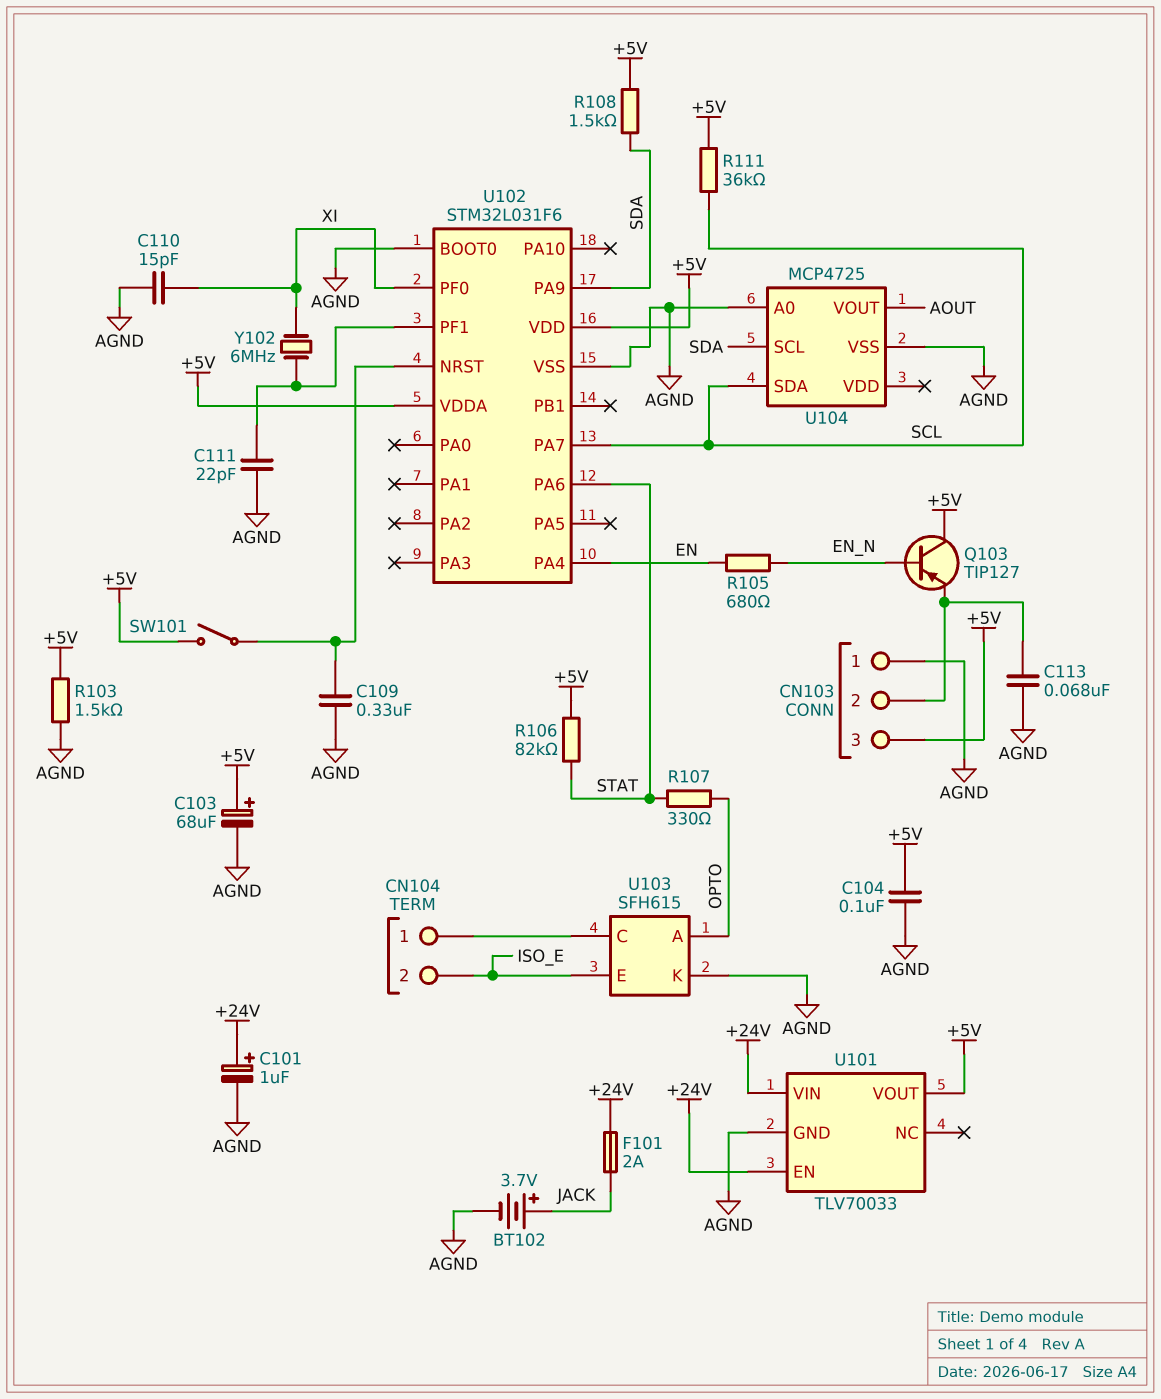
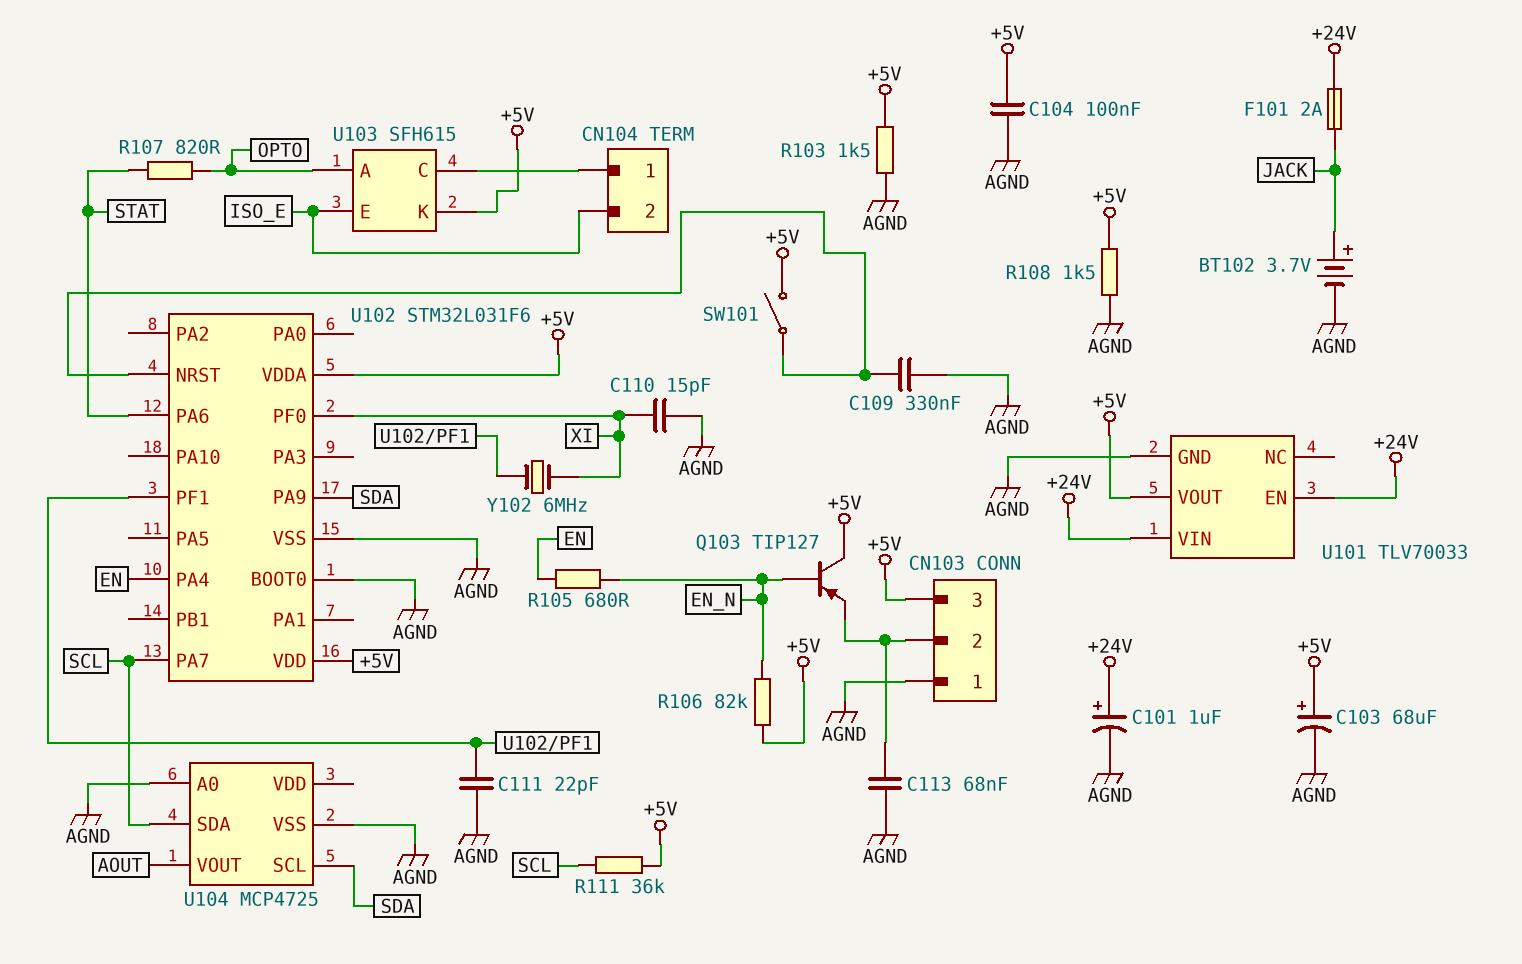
R106: 82k (+5V, STAT) -> 82k (+5V, EN_N)
R107: 330 (OPTO, STAT) -> 820 (OPTO, STAT)
R108: 1.5k (+5V, SDA) -> 1.5k (+5V, AGND)
U103 pin K: AGND -> +5V

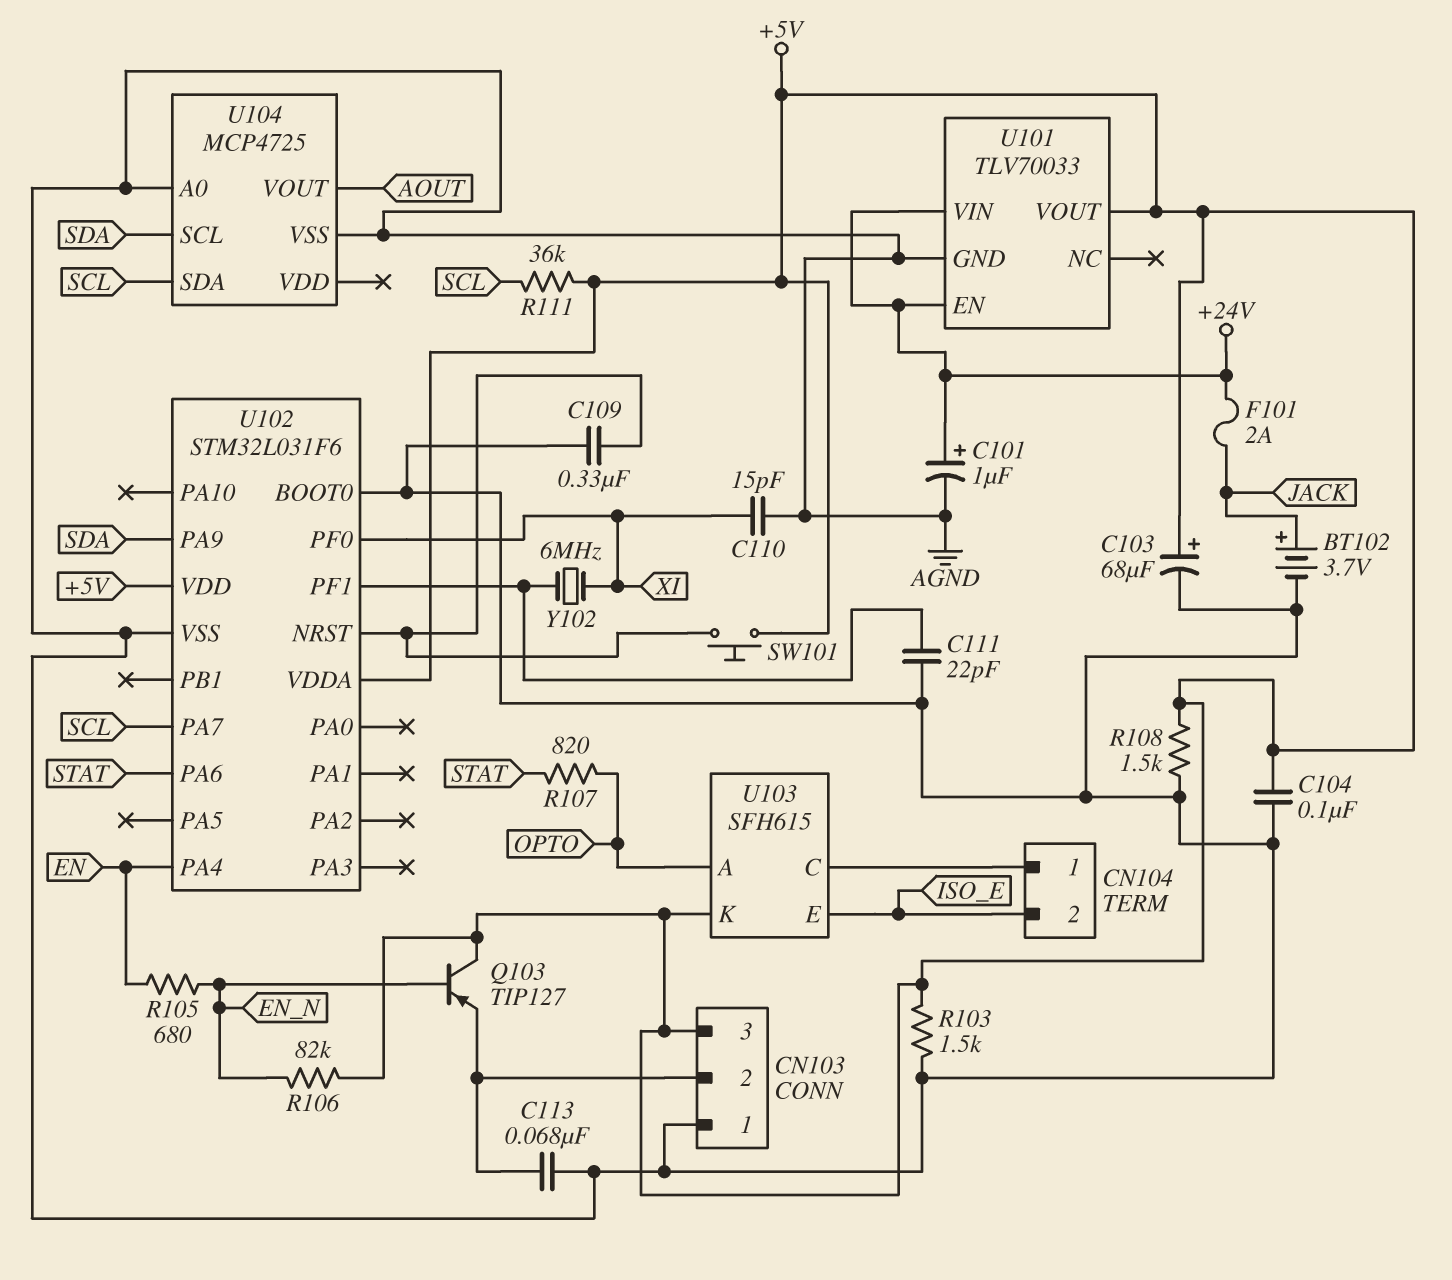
SW101: switch (+5V, U102/NRST) -> button (+5V, U102/NRST)

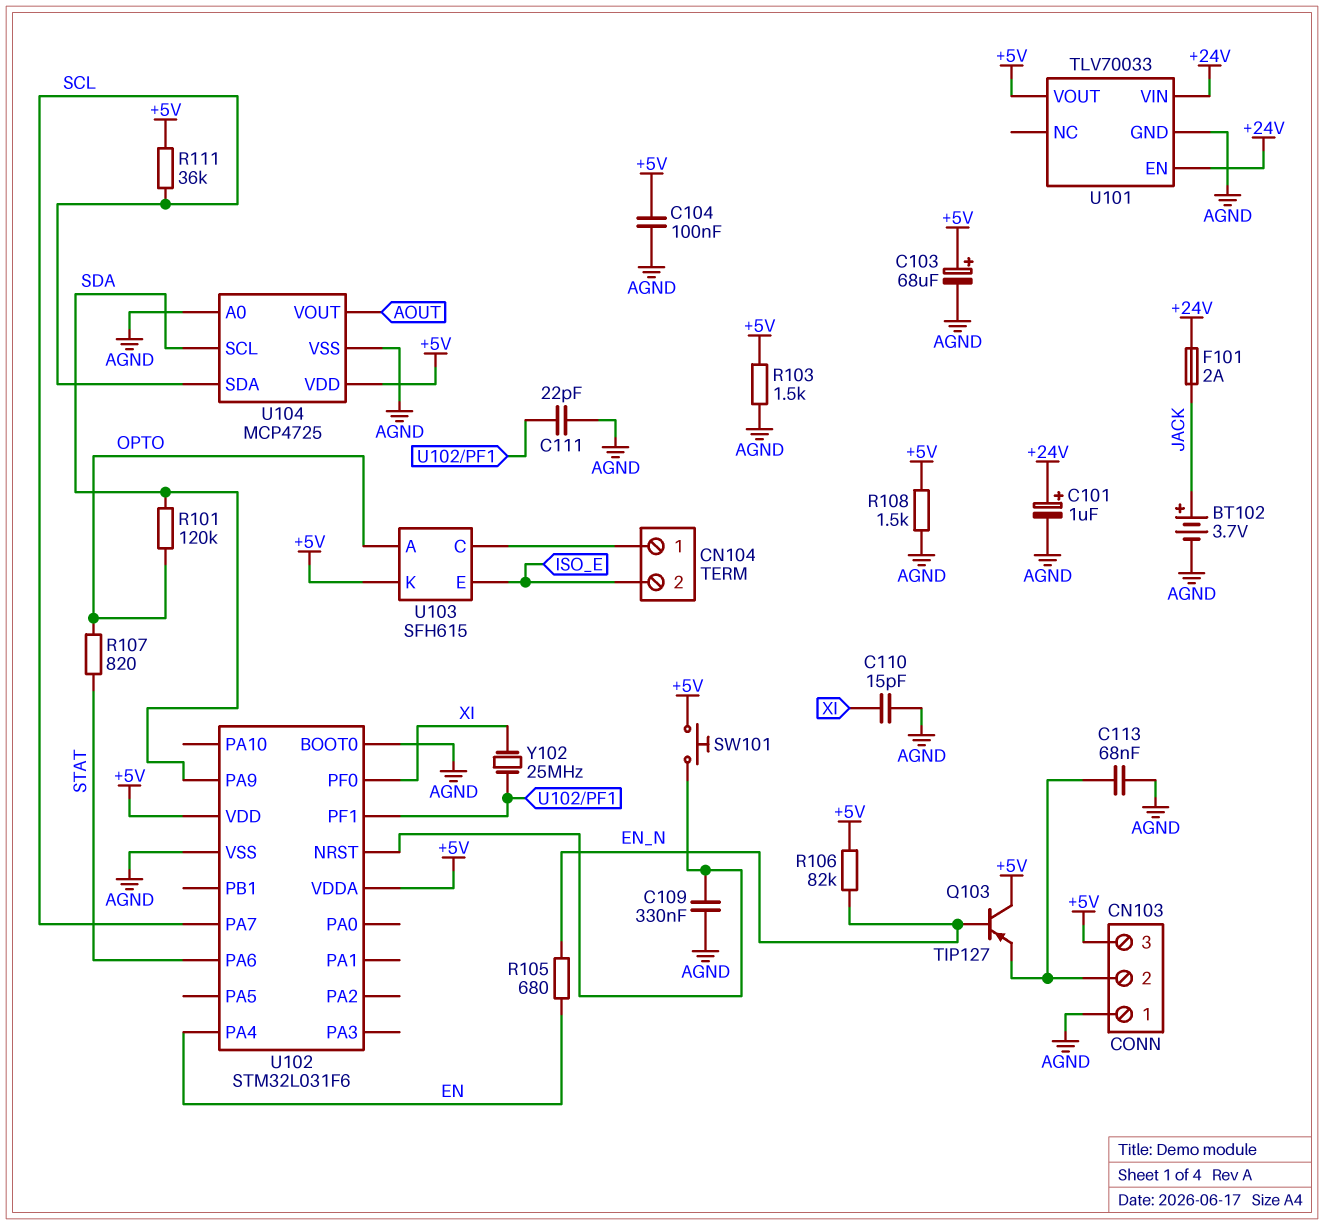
R101: none -> 120k (OPTO, SDA)
U104 pin VDD: none -> +5V
Y102: 6MHz (U102/PF1, XI) -> 25MHz (U102/PF1, XI)

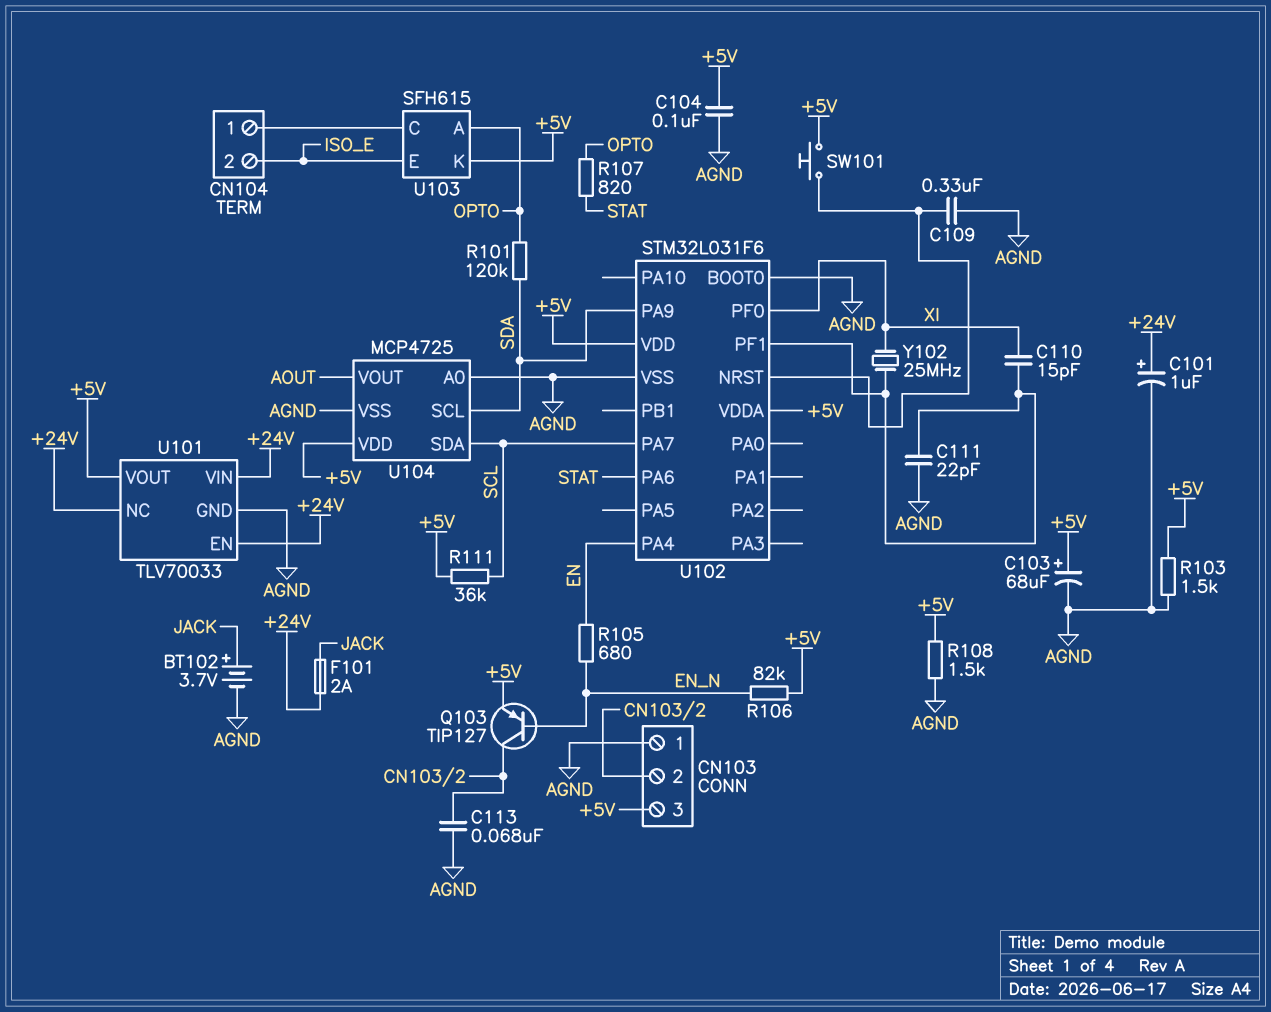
C110: 15pF (AGND, XI) -> 15pF (U102/PF1, XI)
Q103: PNP TIP127 (B EN_N, C +5V, E CN103/2) -> PNP TIP127 (B EN_N, C CN103/2, E +5V)
U101 pin NC: none -> +24V

